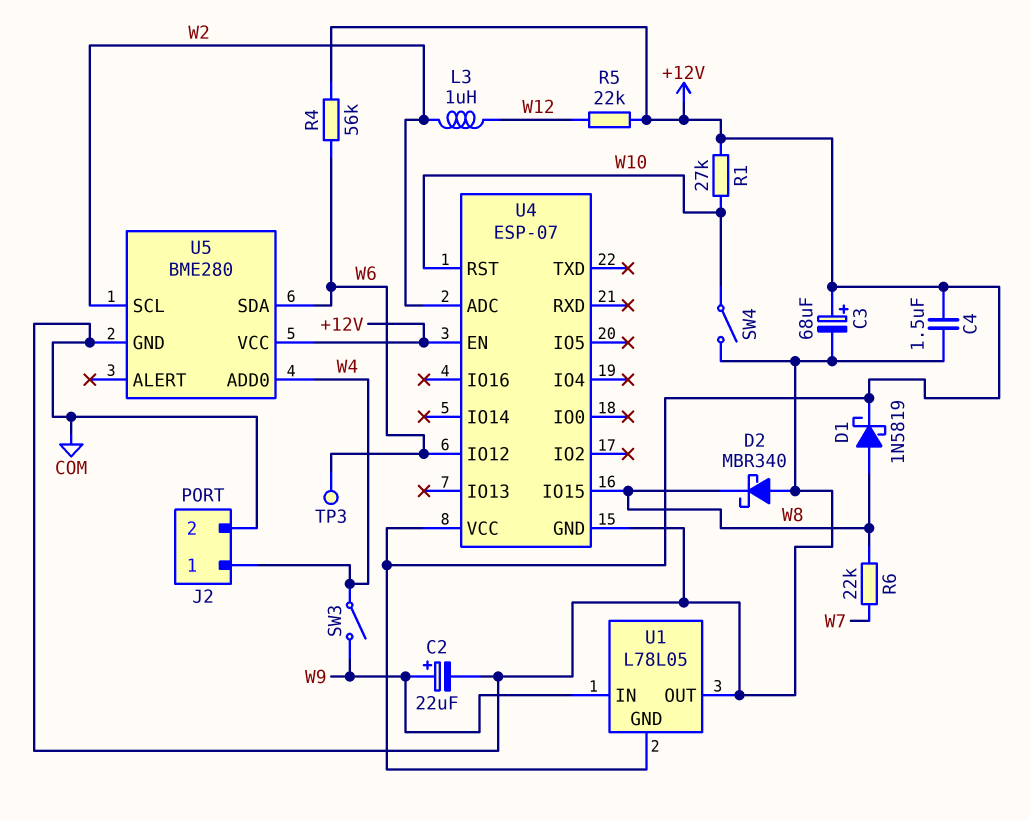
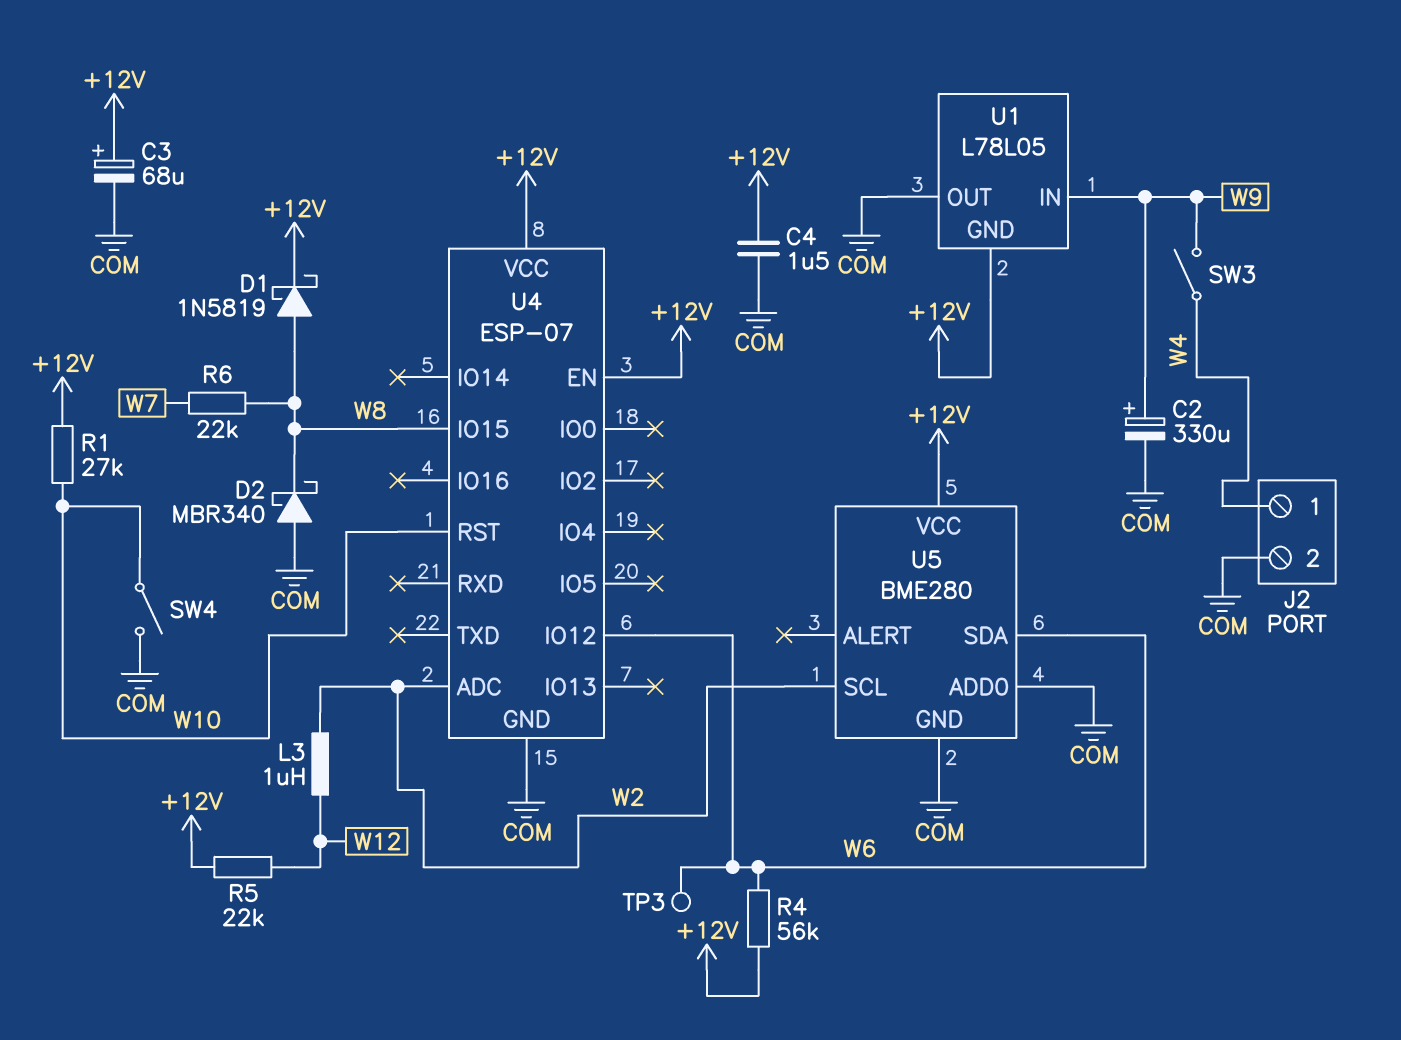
C2: 22uF (plus W9, minus COM) -> 330uF (plus W9, minus COM)
U5 pin ADD0: W4 -> COM

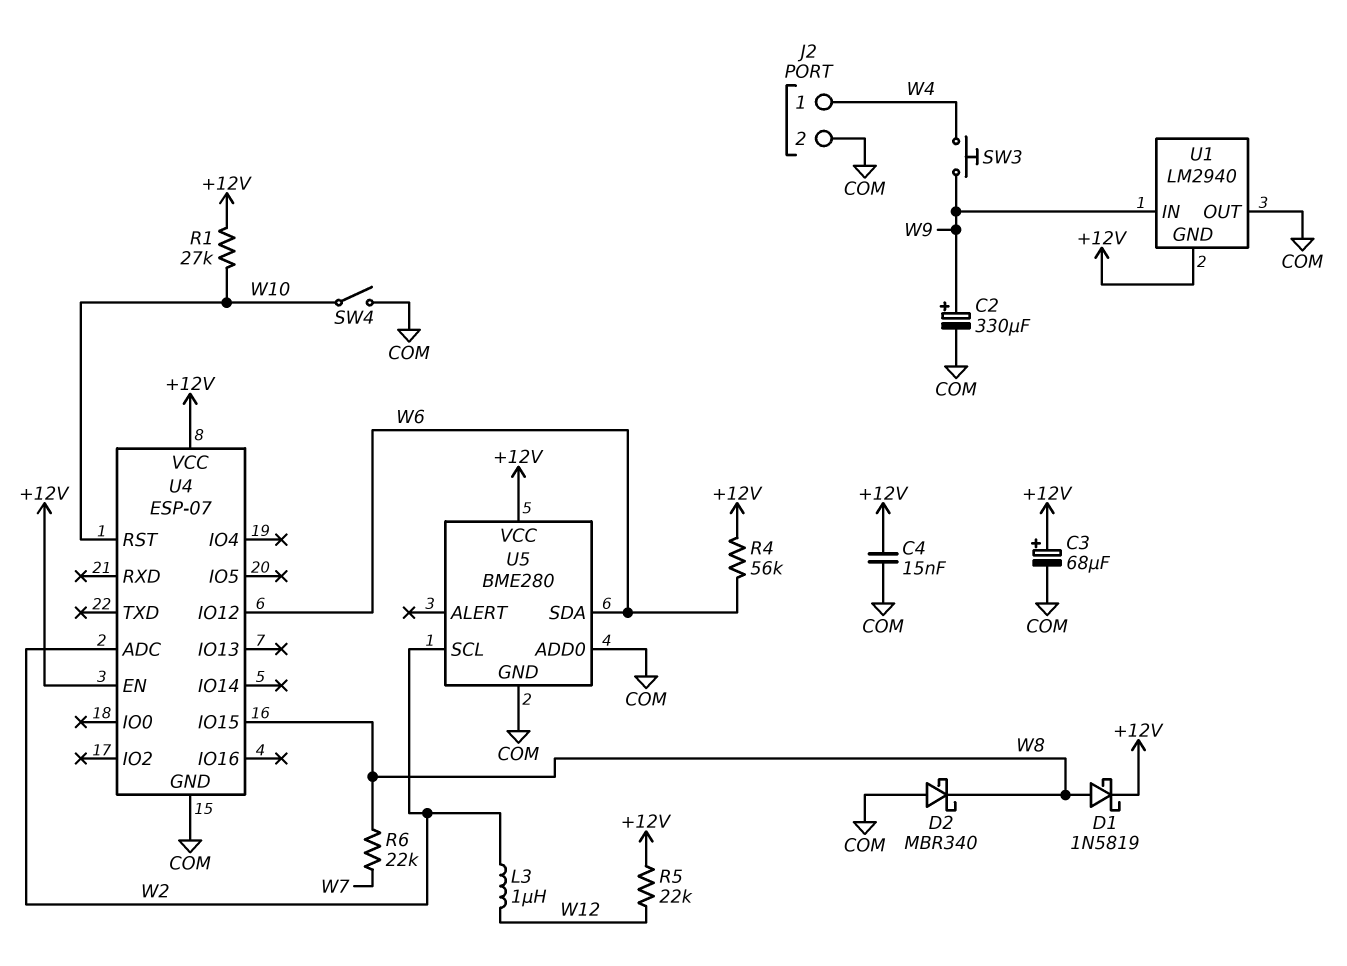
C4: 1.5uF (+12V, COM) -> 15nF (+12V, COM)
SW3: switch (W4, W9) -> button (W4, W9)
TP3: test point (W6) -> none
U1: L78L05 -> LM2940

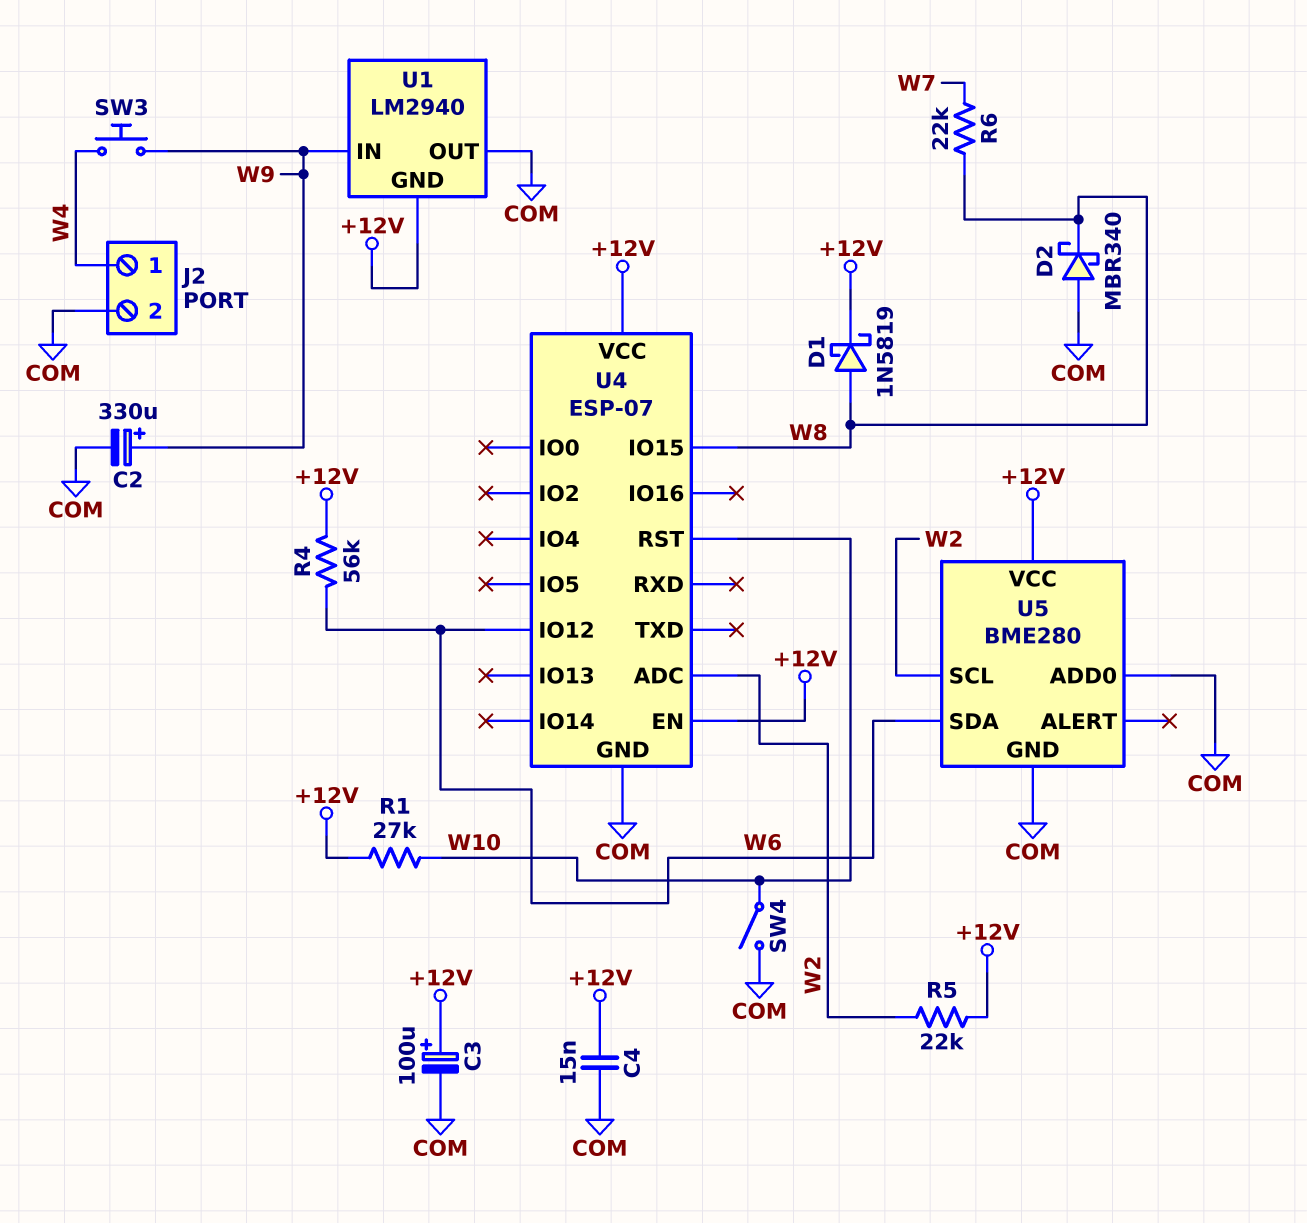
C3: 68uF (plus +12V, minus COM) -> 100uF (plus +12V, minus COM)
L3: 1uH (W2, W12) -> none
R5: 22k (+12V, W12) -> 22k (+12V, W2)

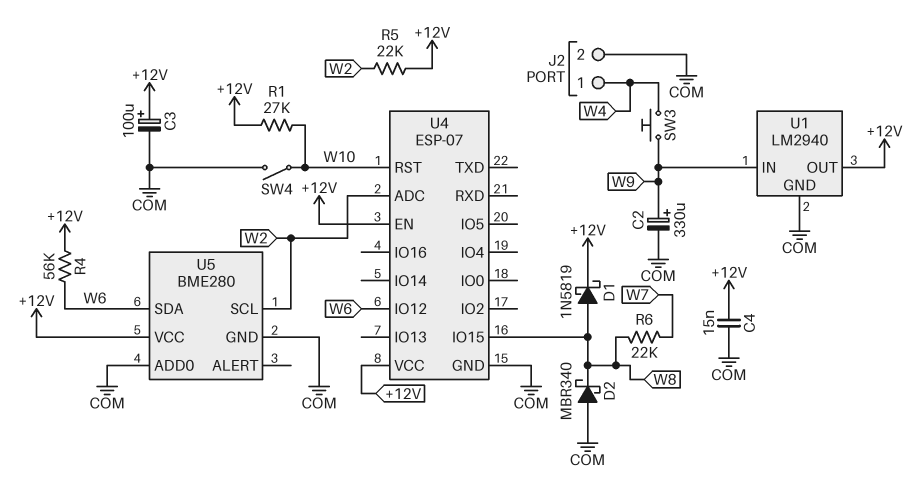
U1 pin GND: +12V -> COM
U1 pin OUT: COM -> +12V

